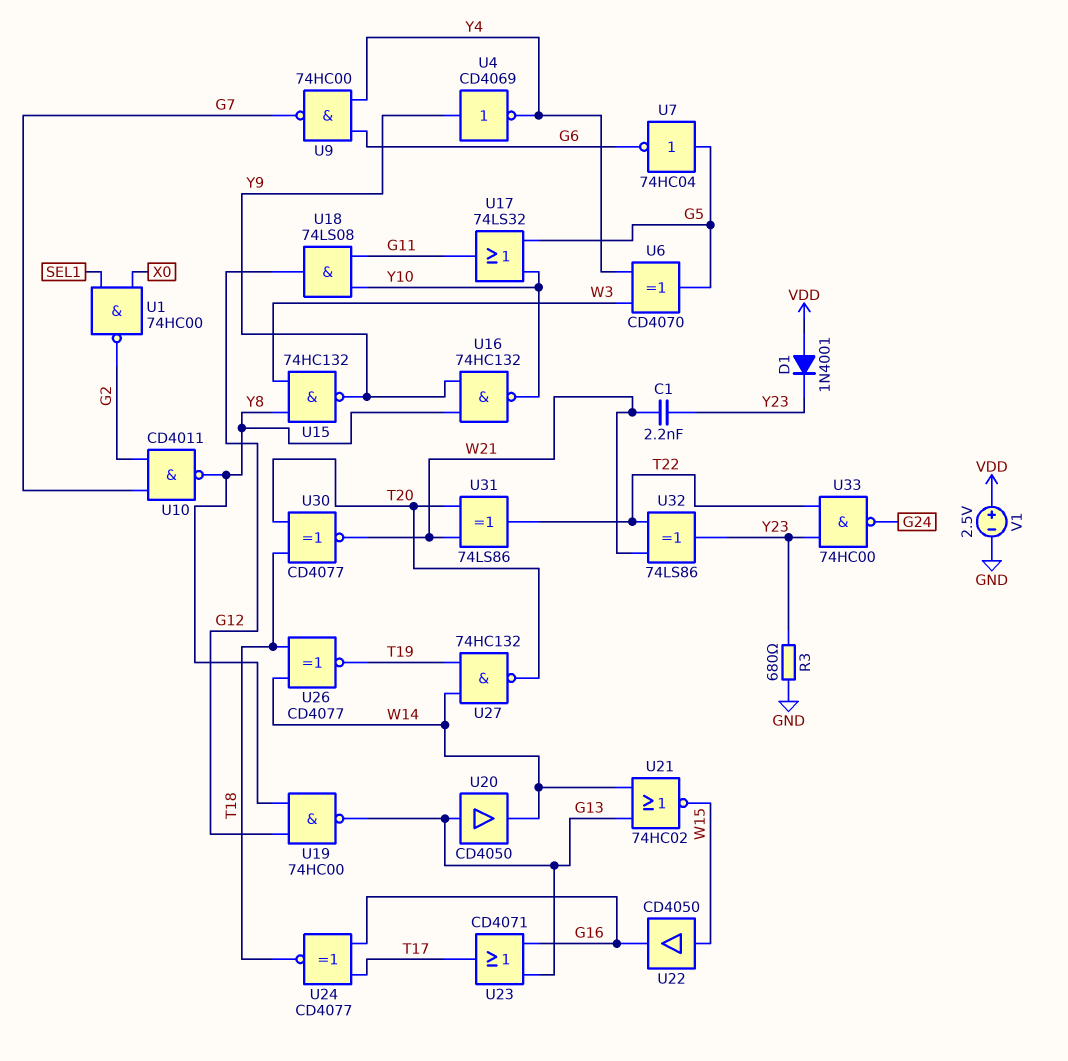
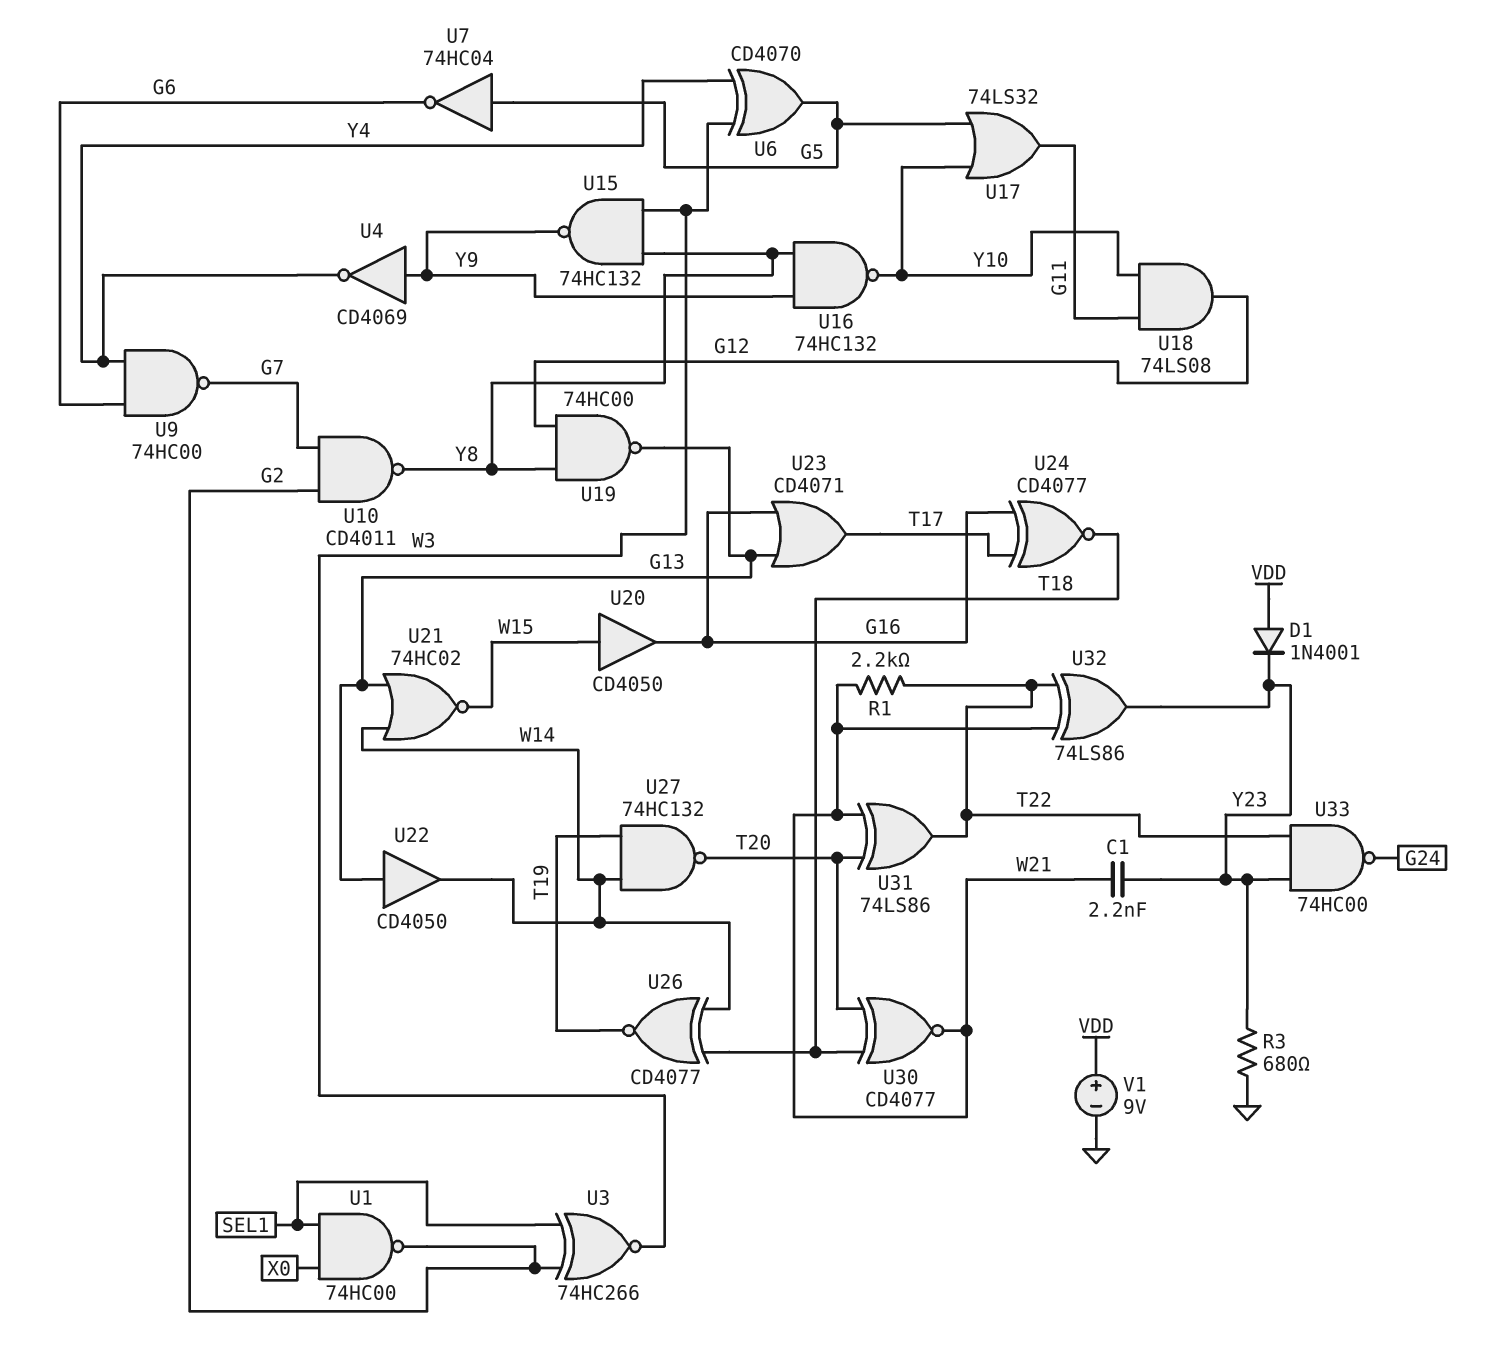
R1: none -> 2.2k (T22, W21)
U3: none -> XNOR 74HC266 (in G2, in SEL1, out W3)
U20: buffer CD4050 (in G13, out W14) -> buffer CD4050 (in W15, out G16)
U22: buffer CD4050 (in W15, out G16) -> buffer CD4050 (in G13, out W14)
V1: 2.5V (plus VDD, minus GND) -> 9V (plus VDD, minus GND)

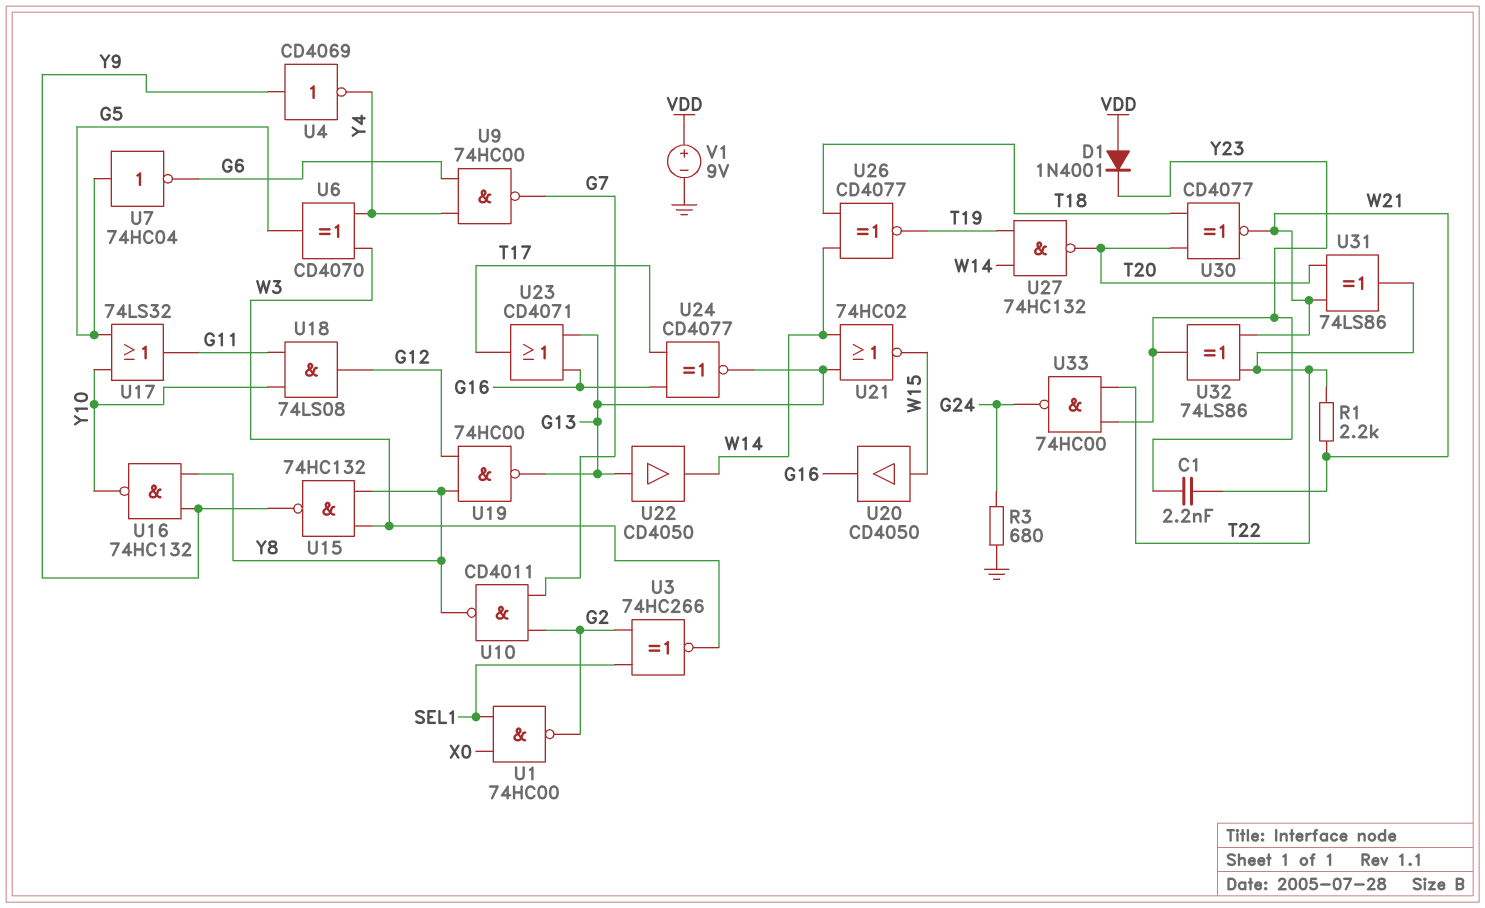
R3: 680 (GND, Y23) -> 680 (G24, GND)
U24: XNOR CD4077 (in G16, in T17, out T18) -> XNOR CD4077 (in G16, in T17, out G13)

